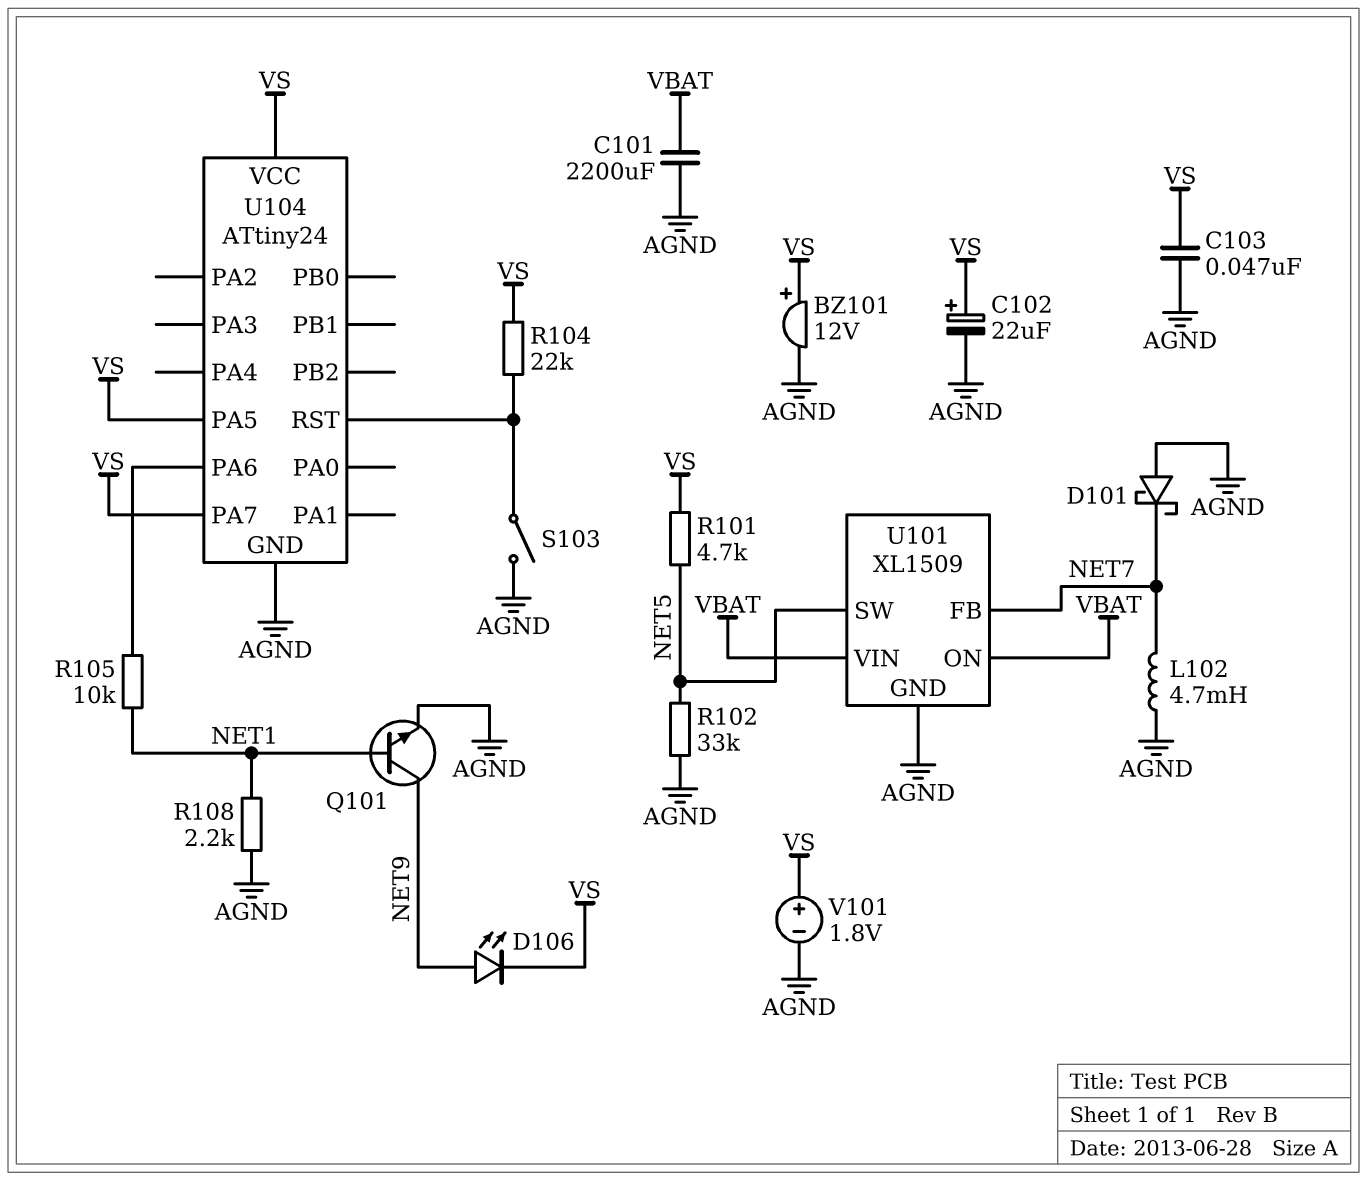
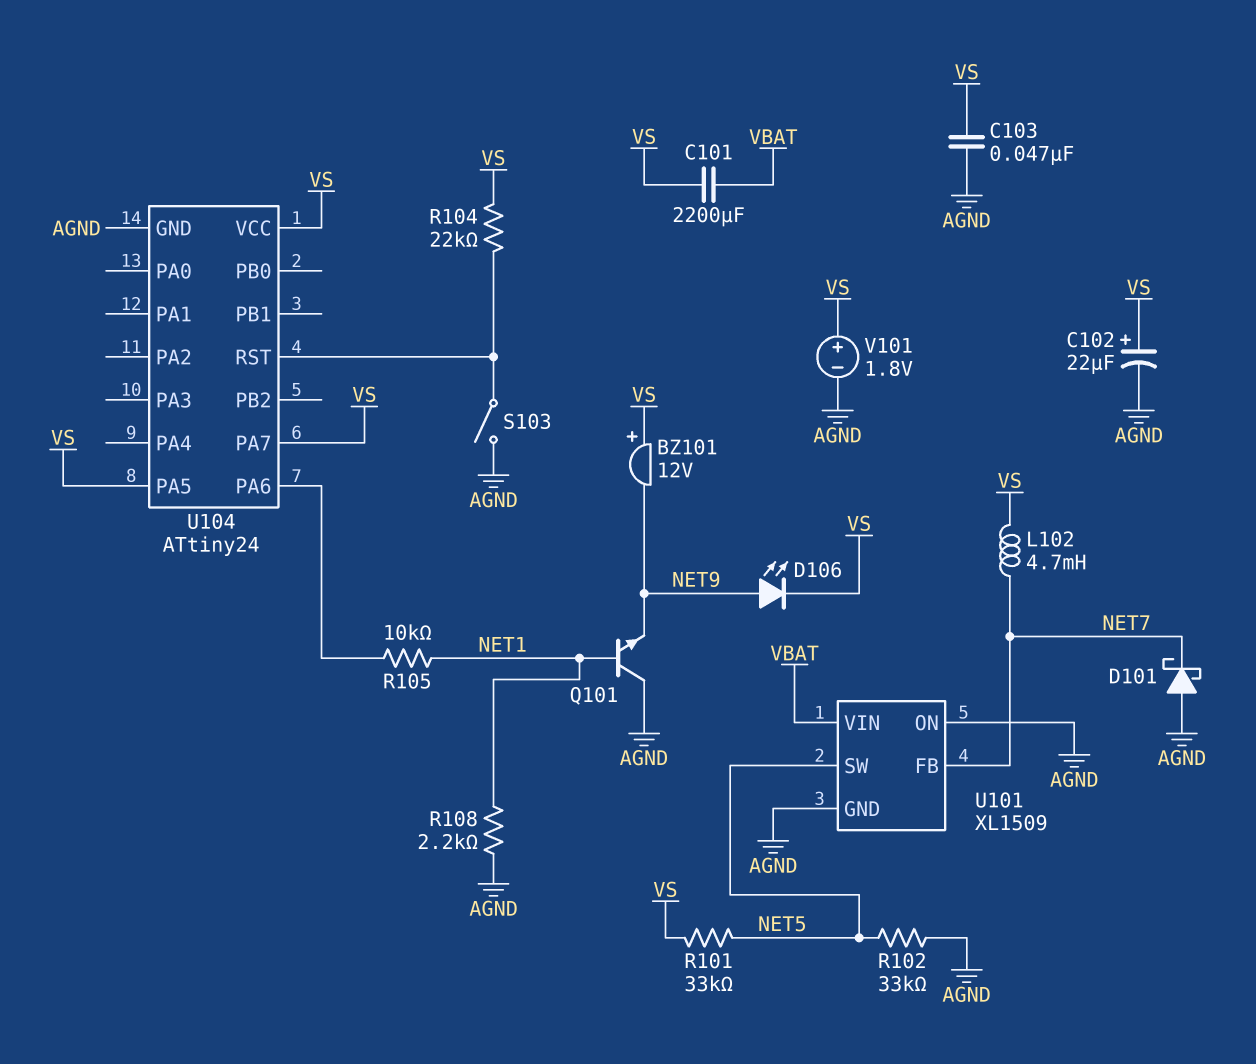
BZ101: buzzer 12V (plus VS, minus AGND) -> buzzer 12V (plus VS, minus NET9)
C101: 2200uF (AGND, VBAT) -> 2200uF (VBAT, VS)
L102: 4.7mH (AGND, NET7) -> 4.7mH (NET7, VS)
Q101: NPN (B NET1, C NET9, E AGND) -> NPN (B NET1, C AGND, E NET9)
R101: 4.7k (NET5, VS) -> 33k (NET5, VS)
U101 pin ON: VBAT -> AGND

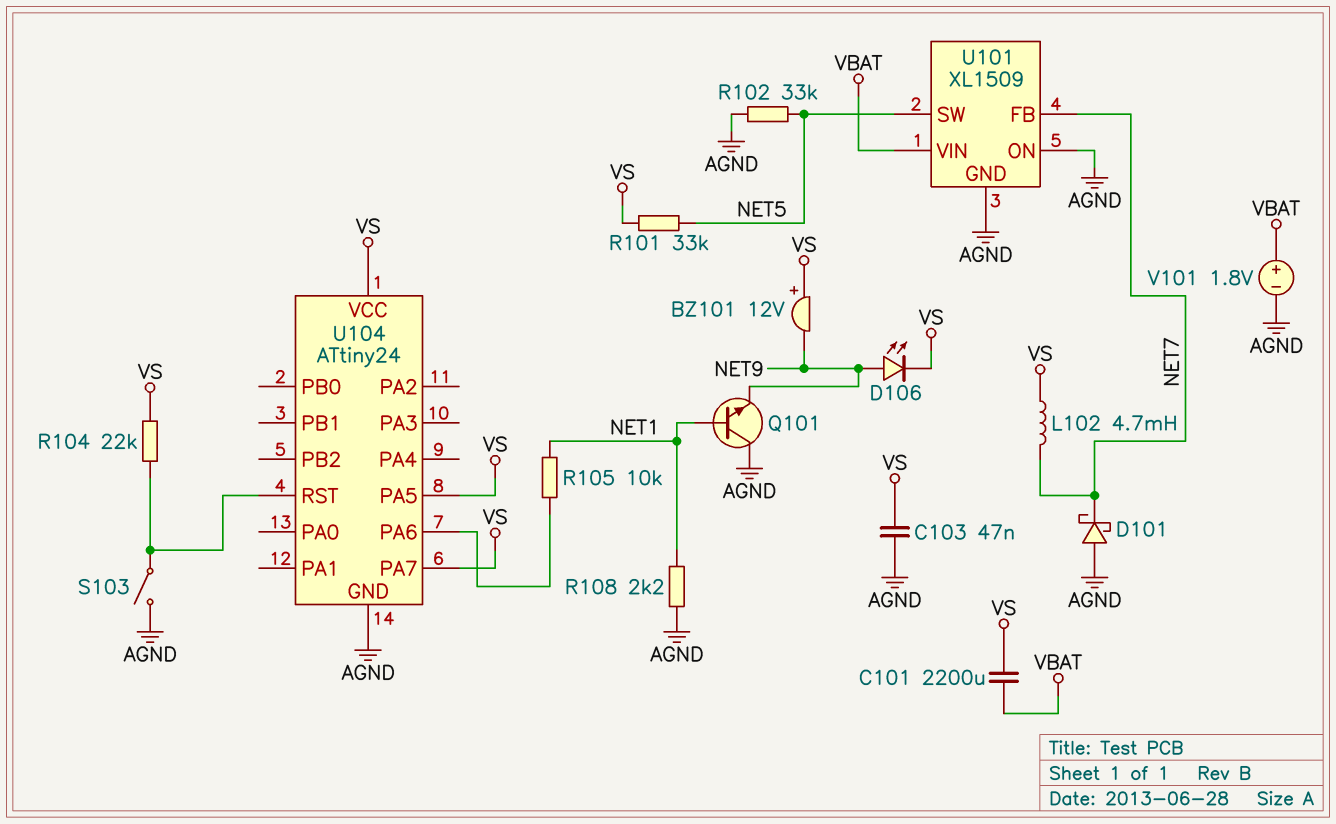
C102: 22uF (plus VS, minus AGND) -> none
V101: 1.8V (plus VS, minus AGND) -> 1.8V (plus VBAT, minus AGND)

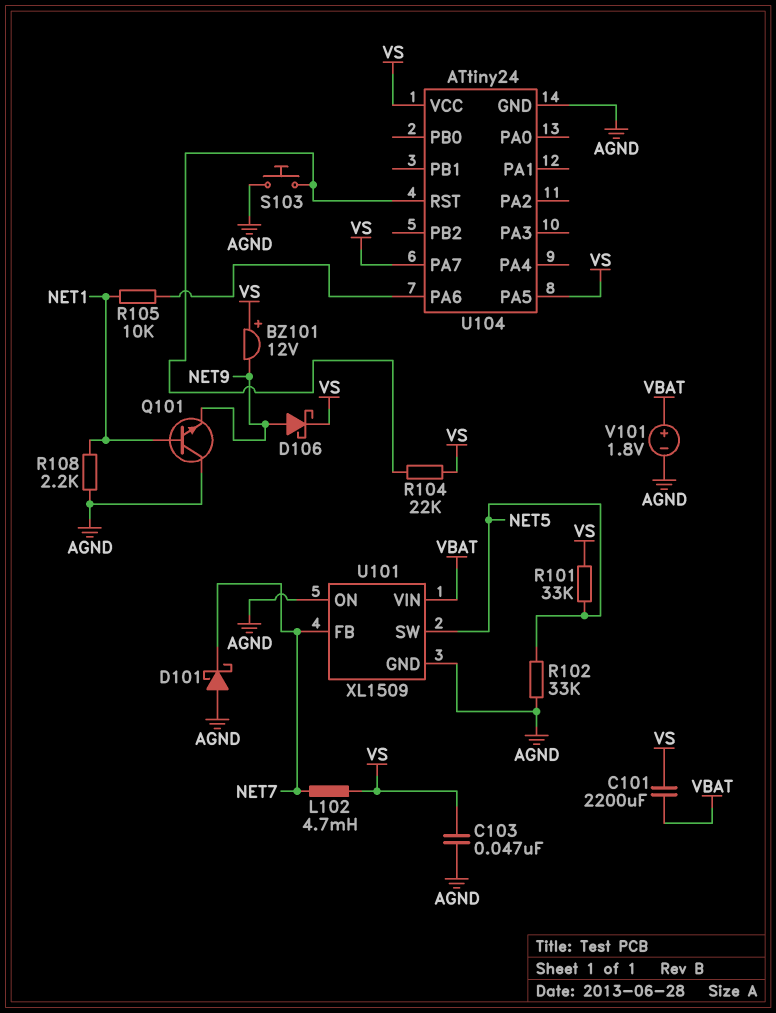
D106: LED (A NET9, K VS) -> schottky (A NET9, K VS)
S103: switch (AGND, U104/RST) -> button (AGND, U104/RST)

